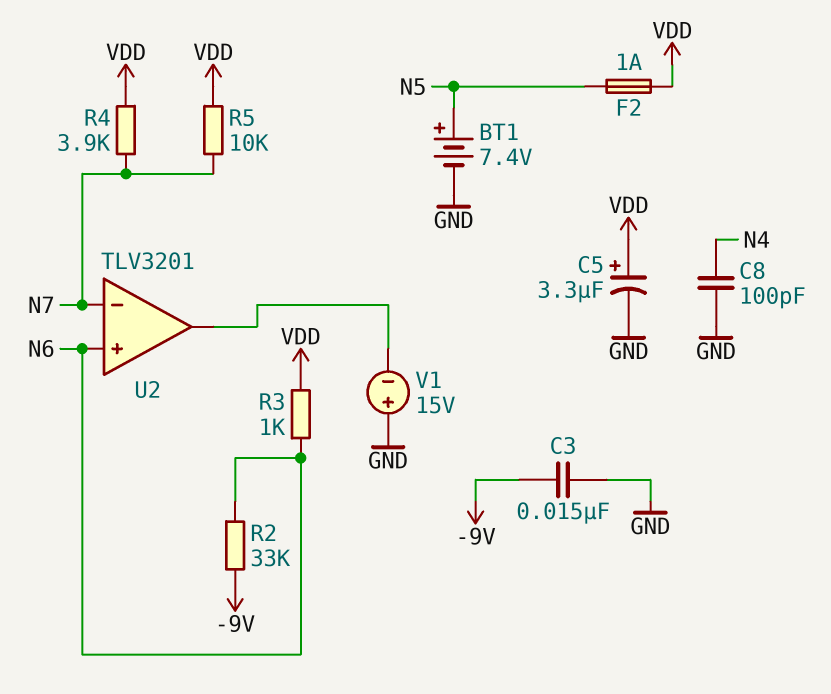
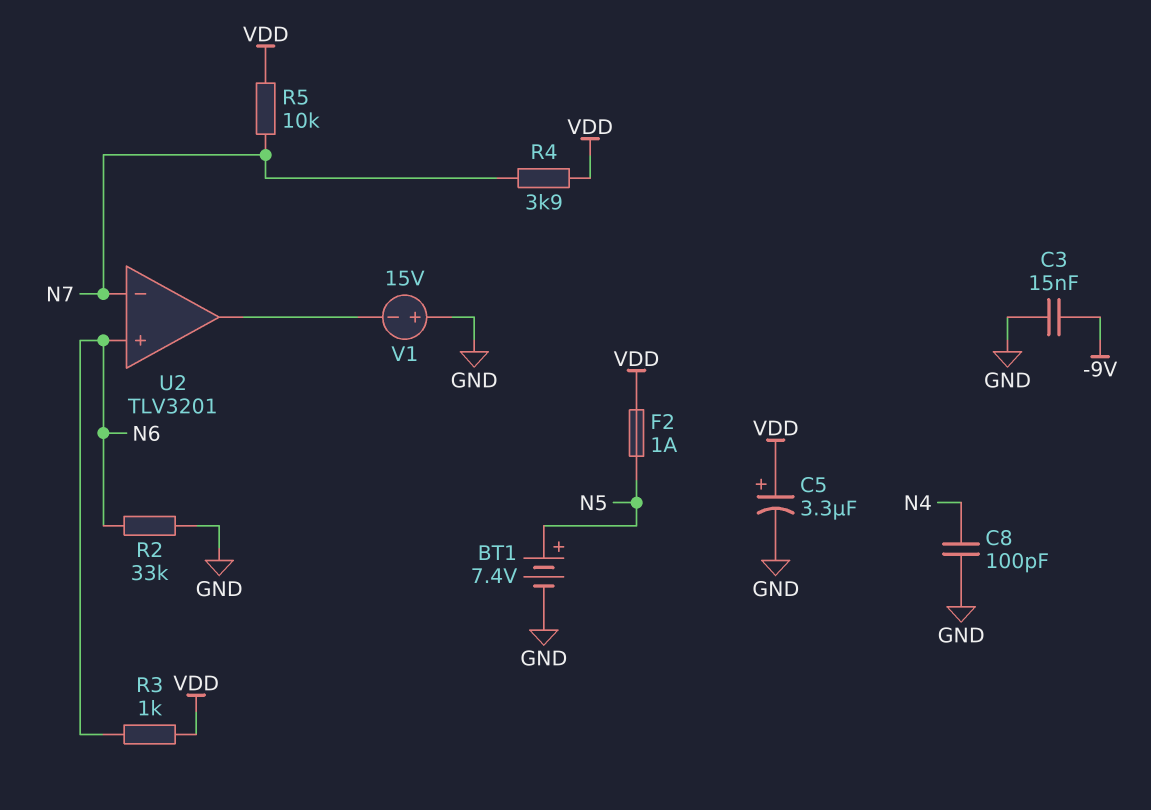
R2: 33k (-9V, N6) -> 33k (GND, N6)

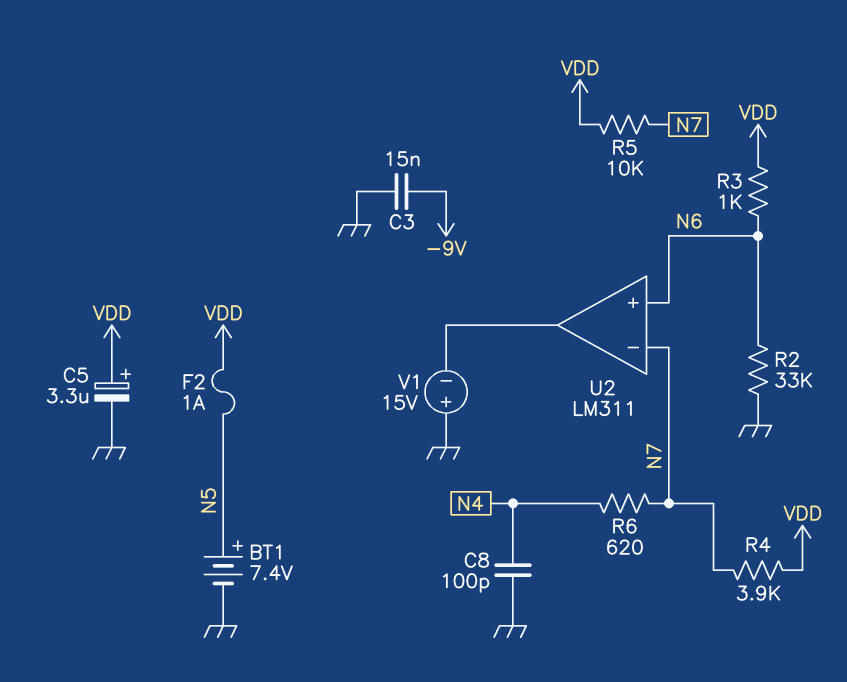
R6: none -> 620 (N4, N7)
U2: TLV3201 -> LM311

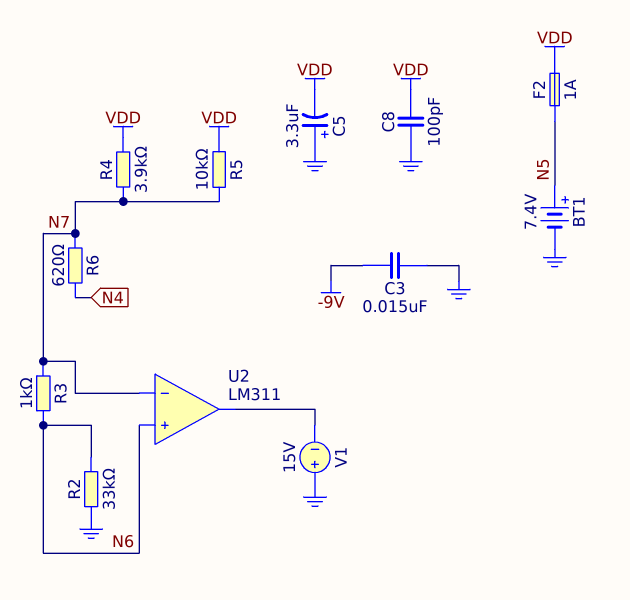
C5: 3.3uF (plus VDD, minus GND) -> 3.3uF (plus GND, minus VDD)
C8: 100pF (GND, N4) -> 100pF (GND, VDD)
R3: 1k (N6, VDD) -> 1k (N6, N7)

